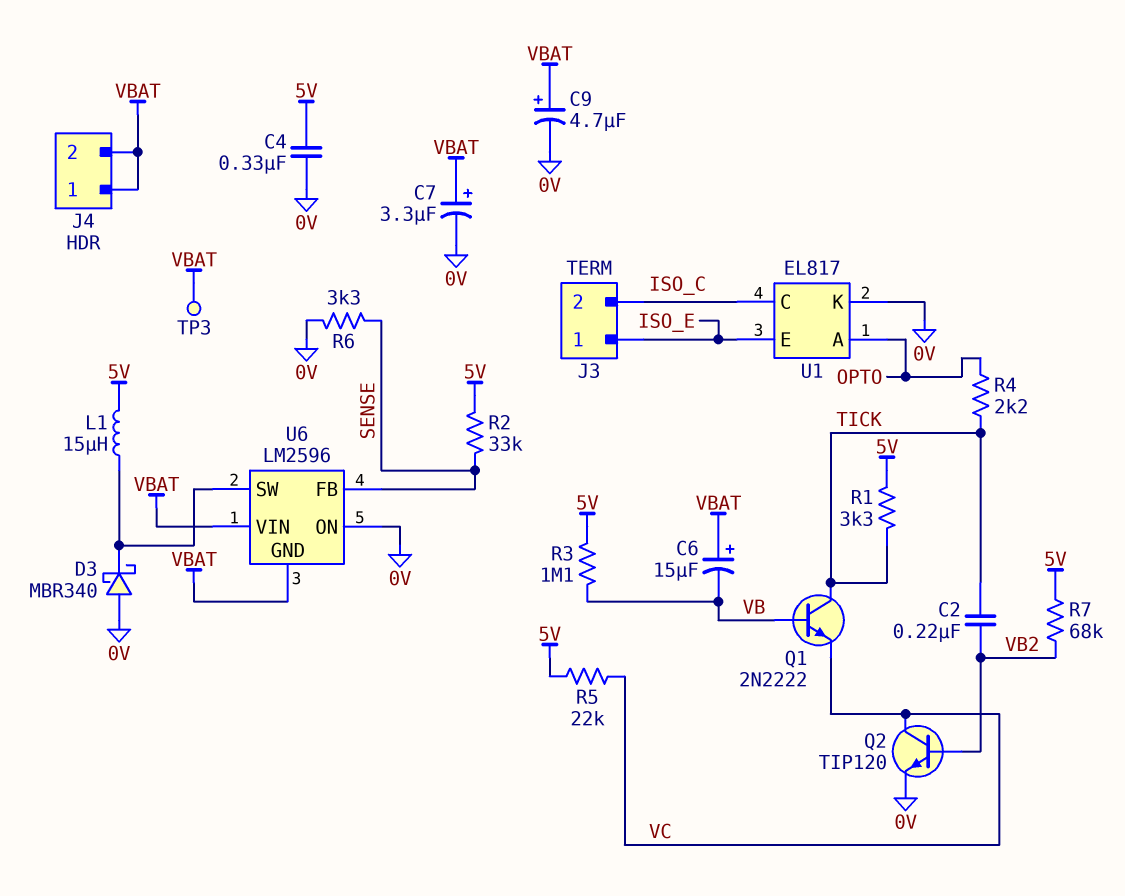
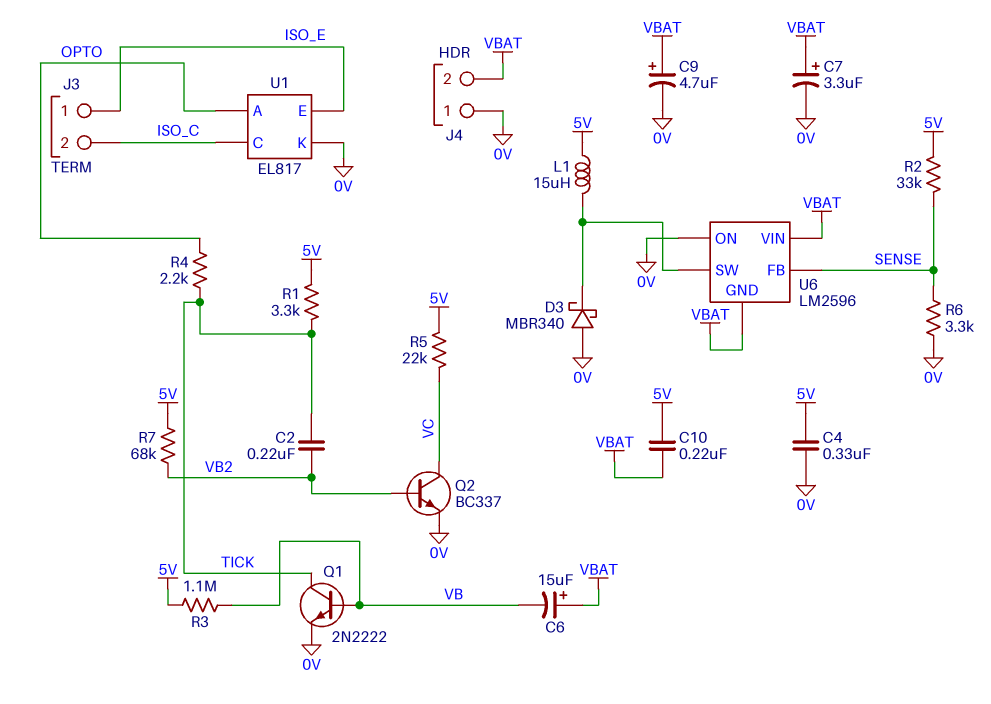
C10: none -> 220nF (5V, VBAT)
J4 pin 1: VBAT -> 0V
Q1: NPN 2N2222 (B VB, C TICK, E VC) -> NPN 2N2222 (B VB, C TICK, E 0V)
Q2: NPN TIP120 (B VB2, C VC, E 0V) -> NPN BC337 (B VB2, C VC, E 0V)
TP3: test point (VBAT) -> none

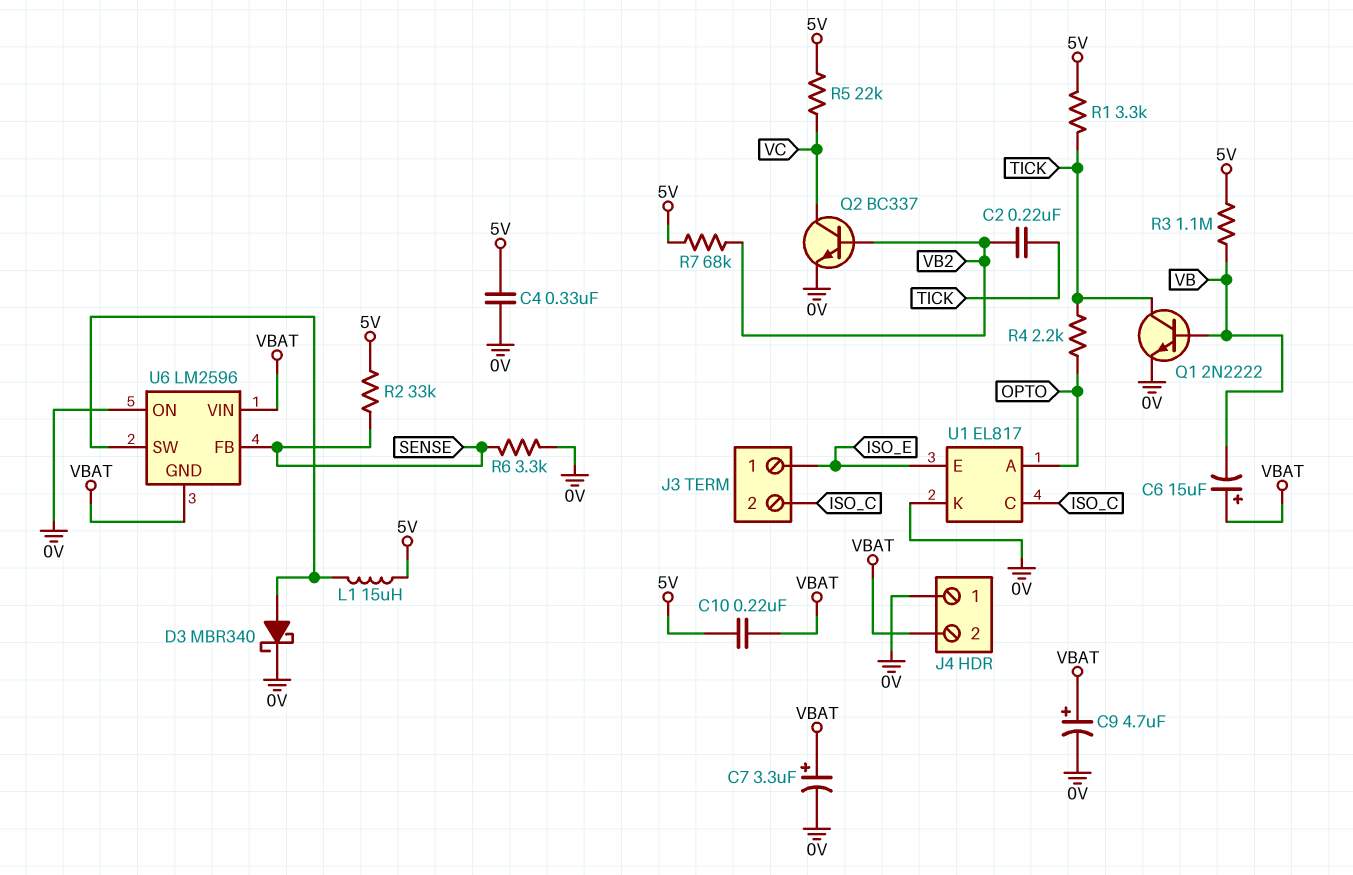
D3: schottky MBR340 (A 0V, K U6/SW) -> schottky MBR340 (A U6/SW, K 0V)

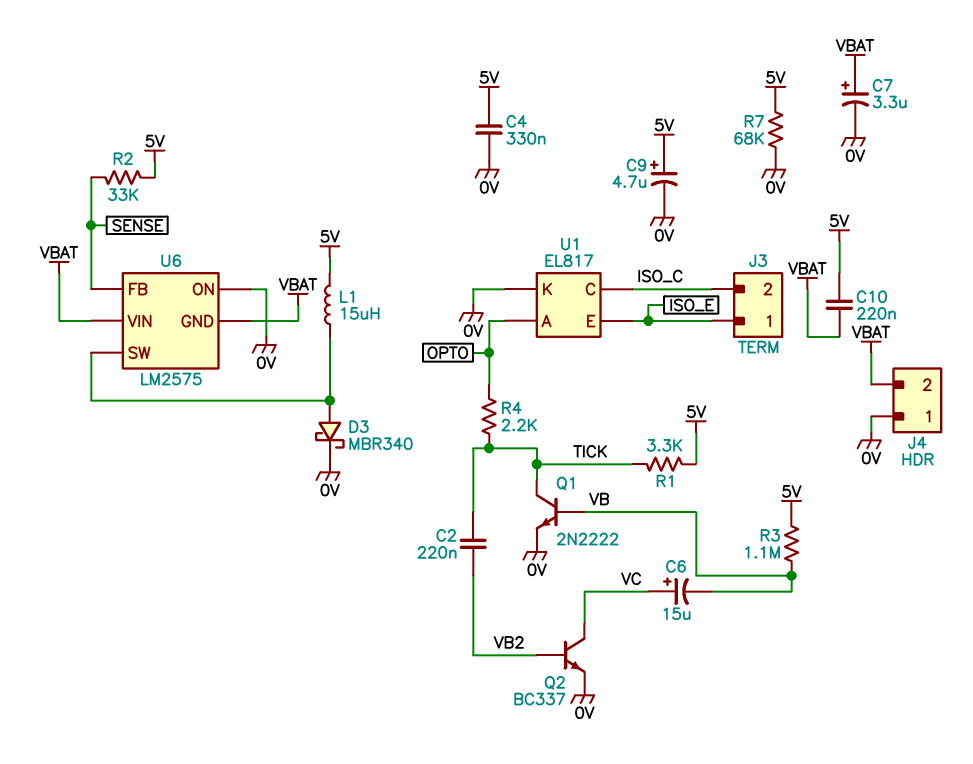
C6: 15uF (plus VBAT, minus VB) -> 15uF (plus VC, minus VB)
C9: 4.7uF (plus VBAT, minus 0V) -> 4.7uF (plus 5V, minus 0V)
R5: 22k (5V, VC) -> none
R6: 3.3k (0V, SENSE) -> none
R7: 68k (5V, VB2) -> 68k (0V, 5V)
U6: LM2596 -> LM2575

